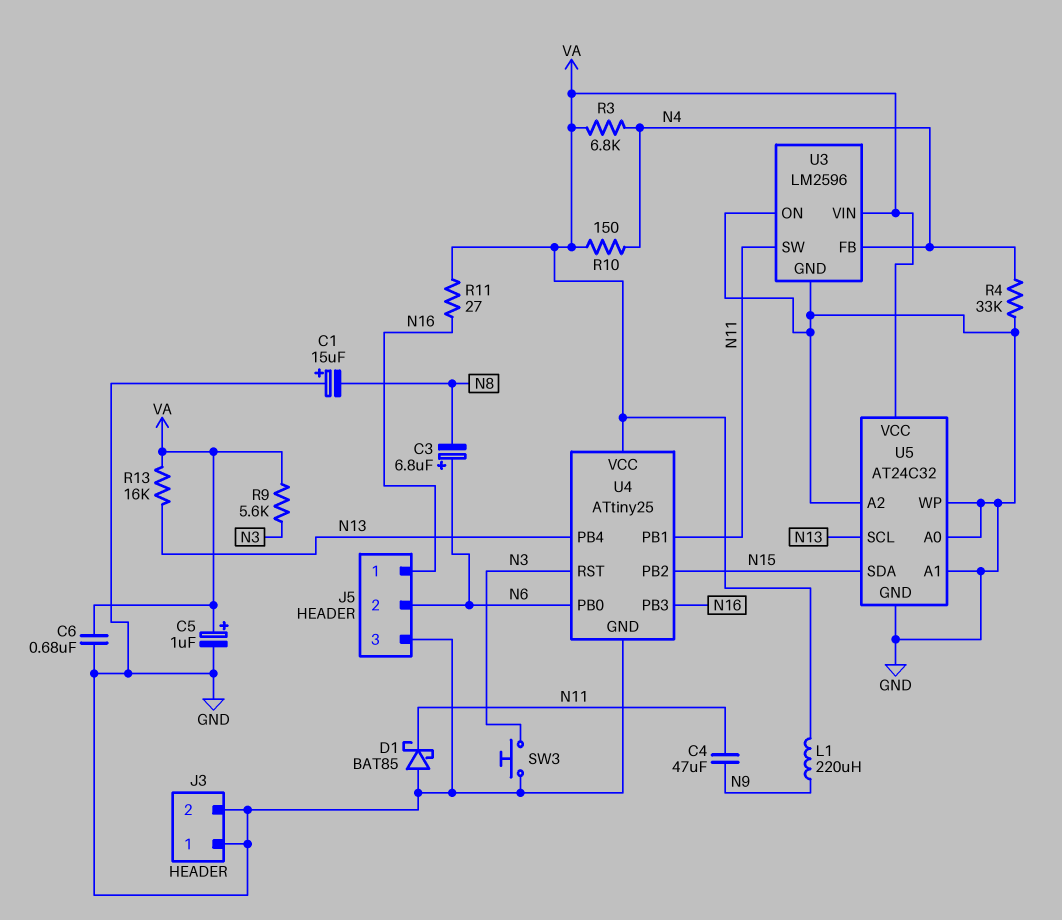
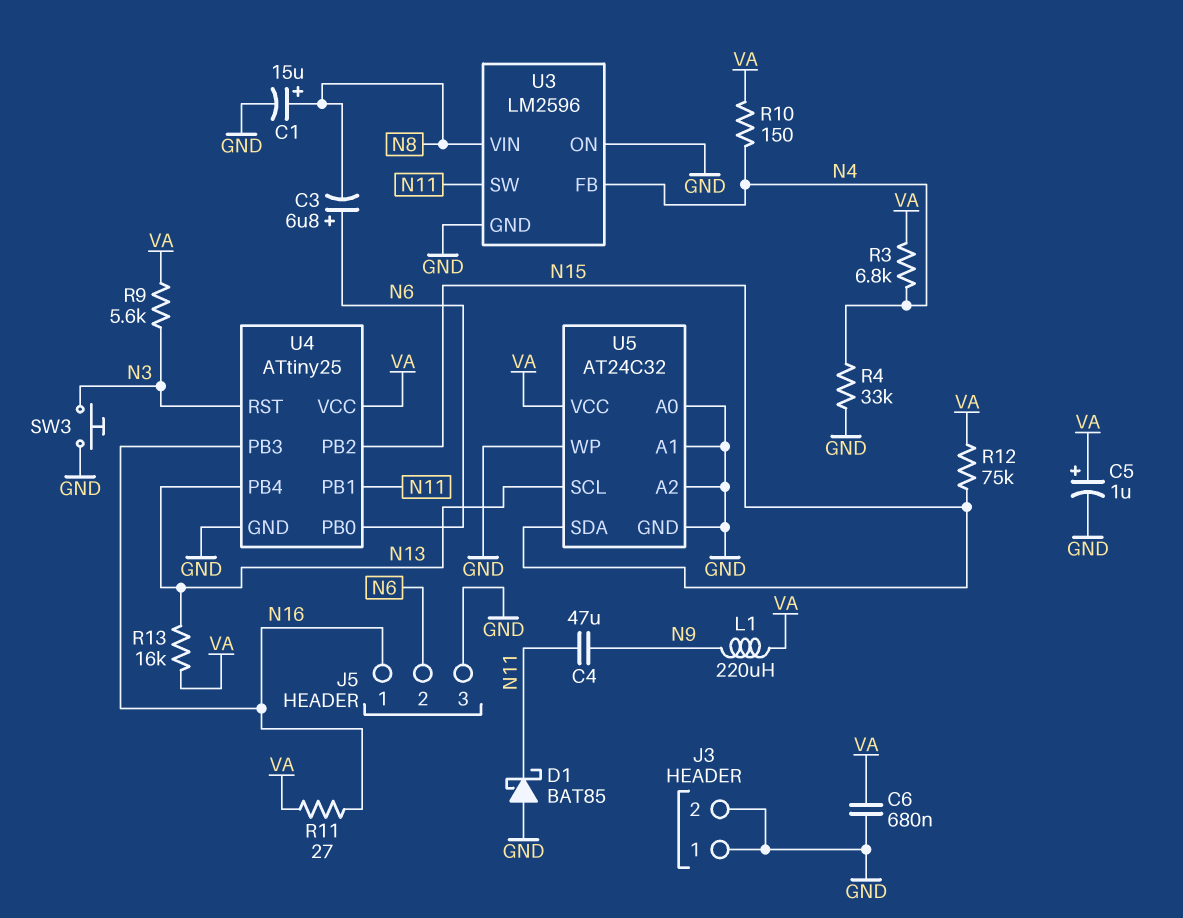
C1: 15uF (plus GND, minus N8) -> 15uF (plus N8, minus GND)
R12: none -> 75k (N15, VA)
U3 pin VIN: VA -> N8

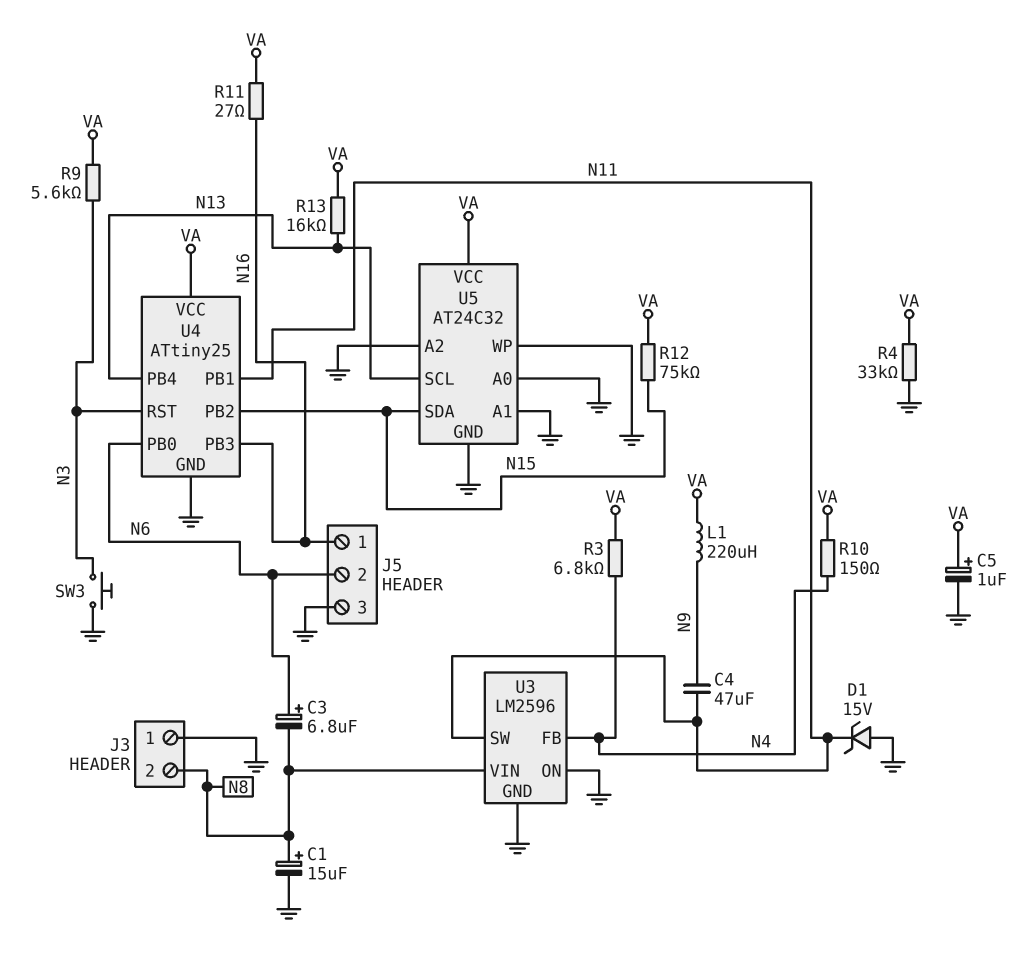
C6: 680nF (GND, VA) -> none
D1: schottky BAT85 (A GND, K N11) -> zener 15V (A GND, K N11)
J3 pin 2: GND -> N8
R4: 33k (GND, N4) -> 33k (GND, VA)

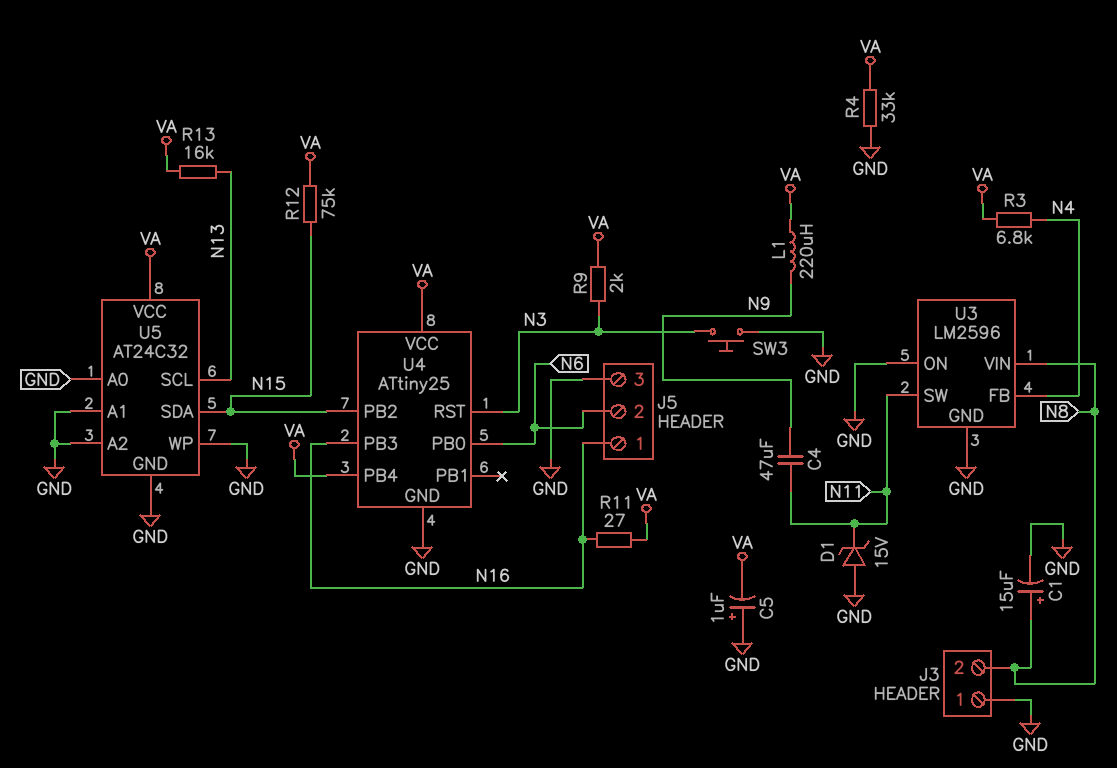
C3: 6.8uF (plus N6, minus N8) -> none
C5: 1uF (plus VA, minus GND) -> 1uF (plus GND, minus VA)
R9: 5.6k (N3, VA) -> 2k (N3, VA)
R10: 150 (N4, VA) -> none
U4 pin PB1: N11 -> none
U4 pin PB4: N13 -> VA

